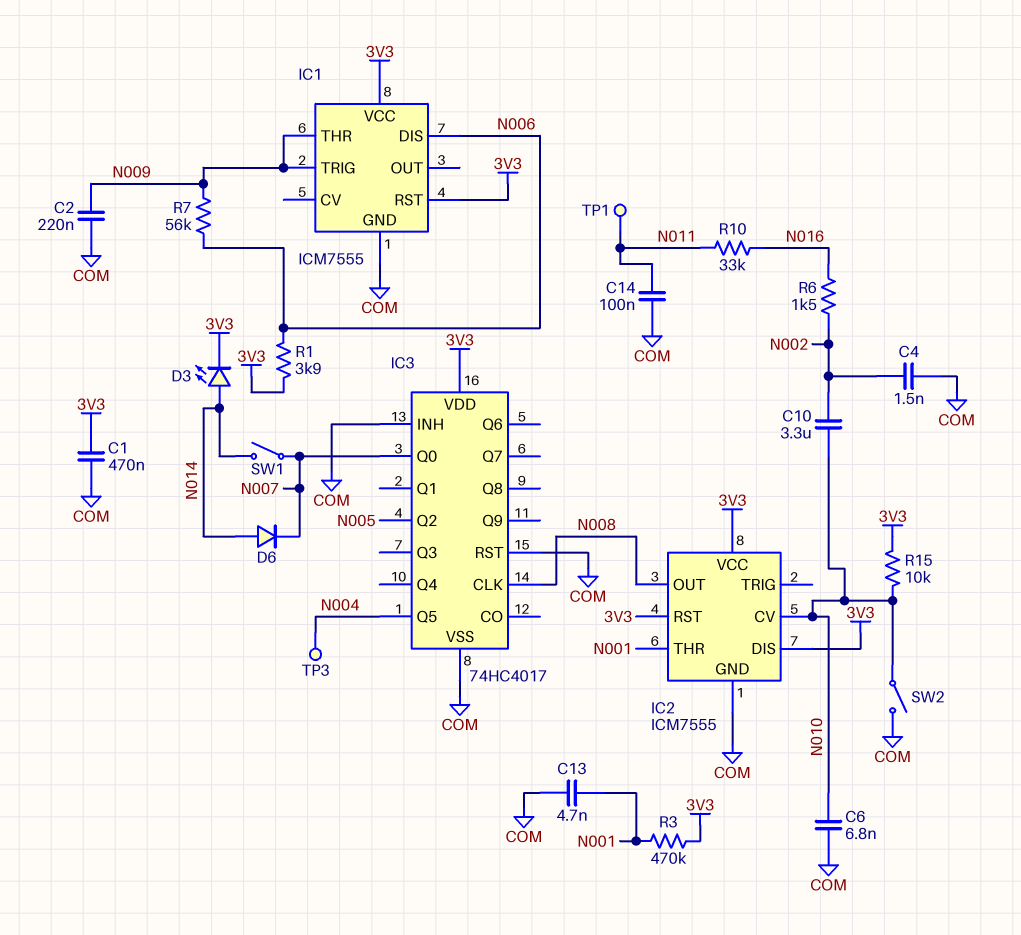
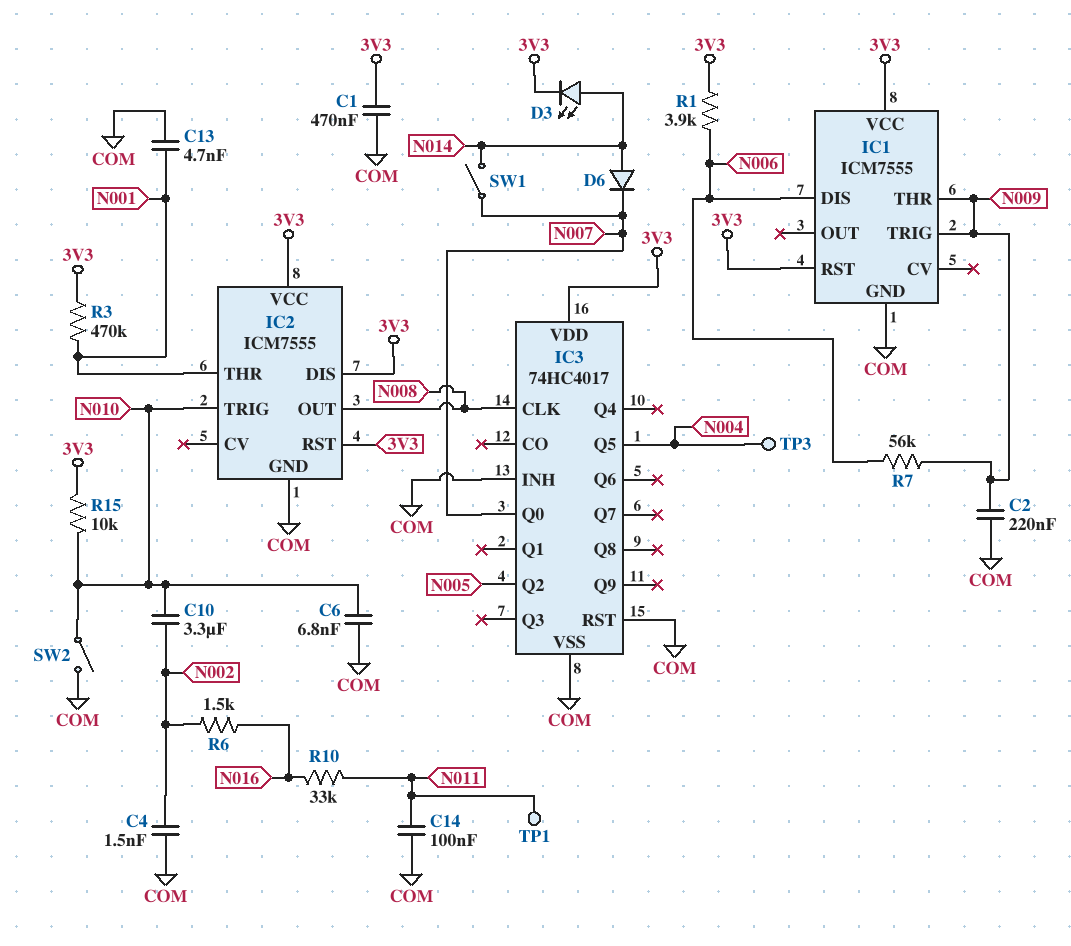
IC2 pin CV: N010 -> none
IC2 pin TRIG: none -> N010

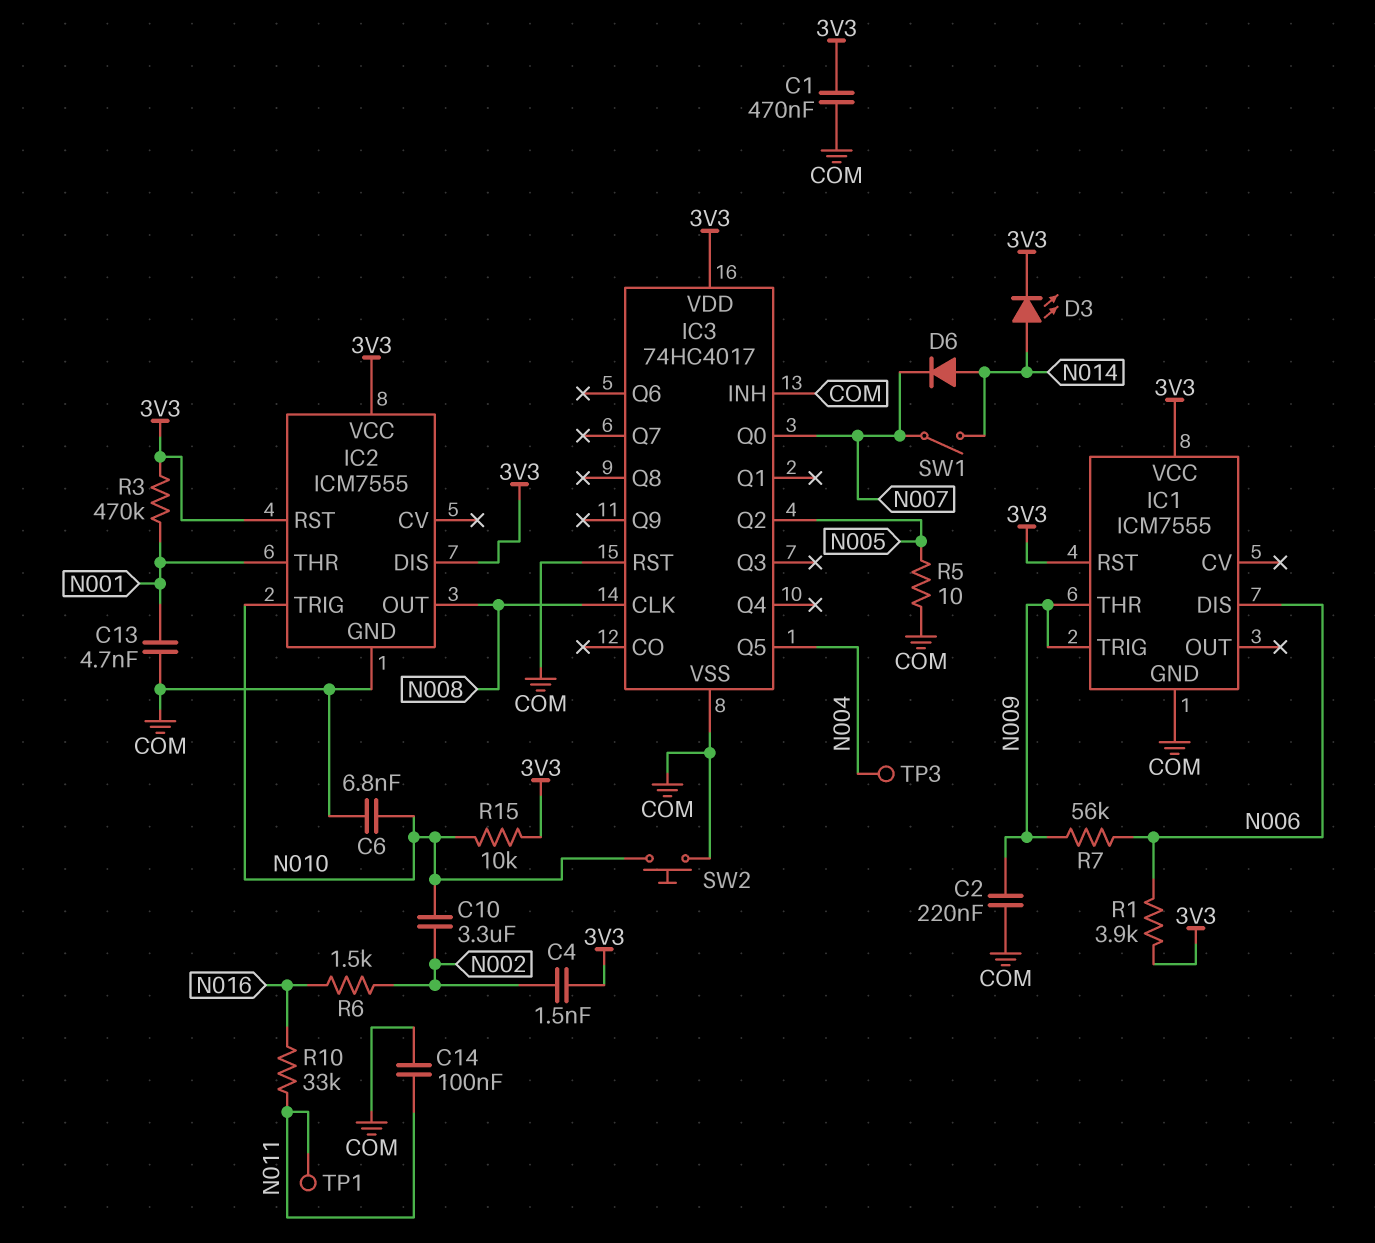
C4: 1.5nF (COM, N002) -> 1.5nF (3V3, N002)
R5: none -> 10 (COM, N005)
SW2: switch (COM, N010) -> button (COM, N010)

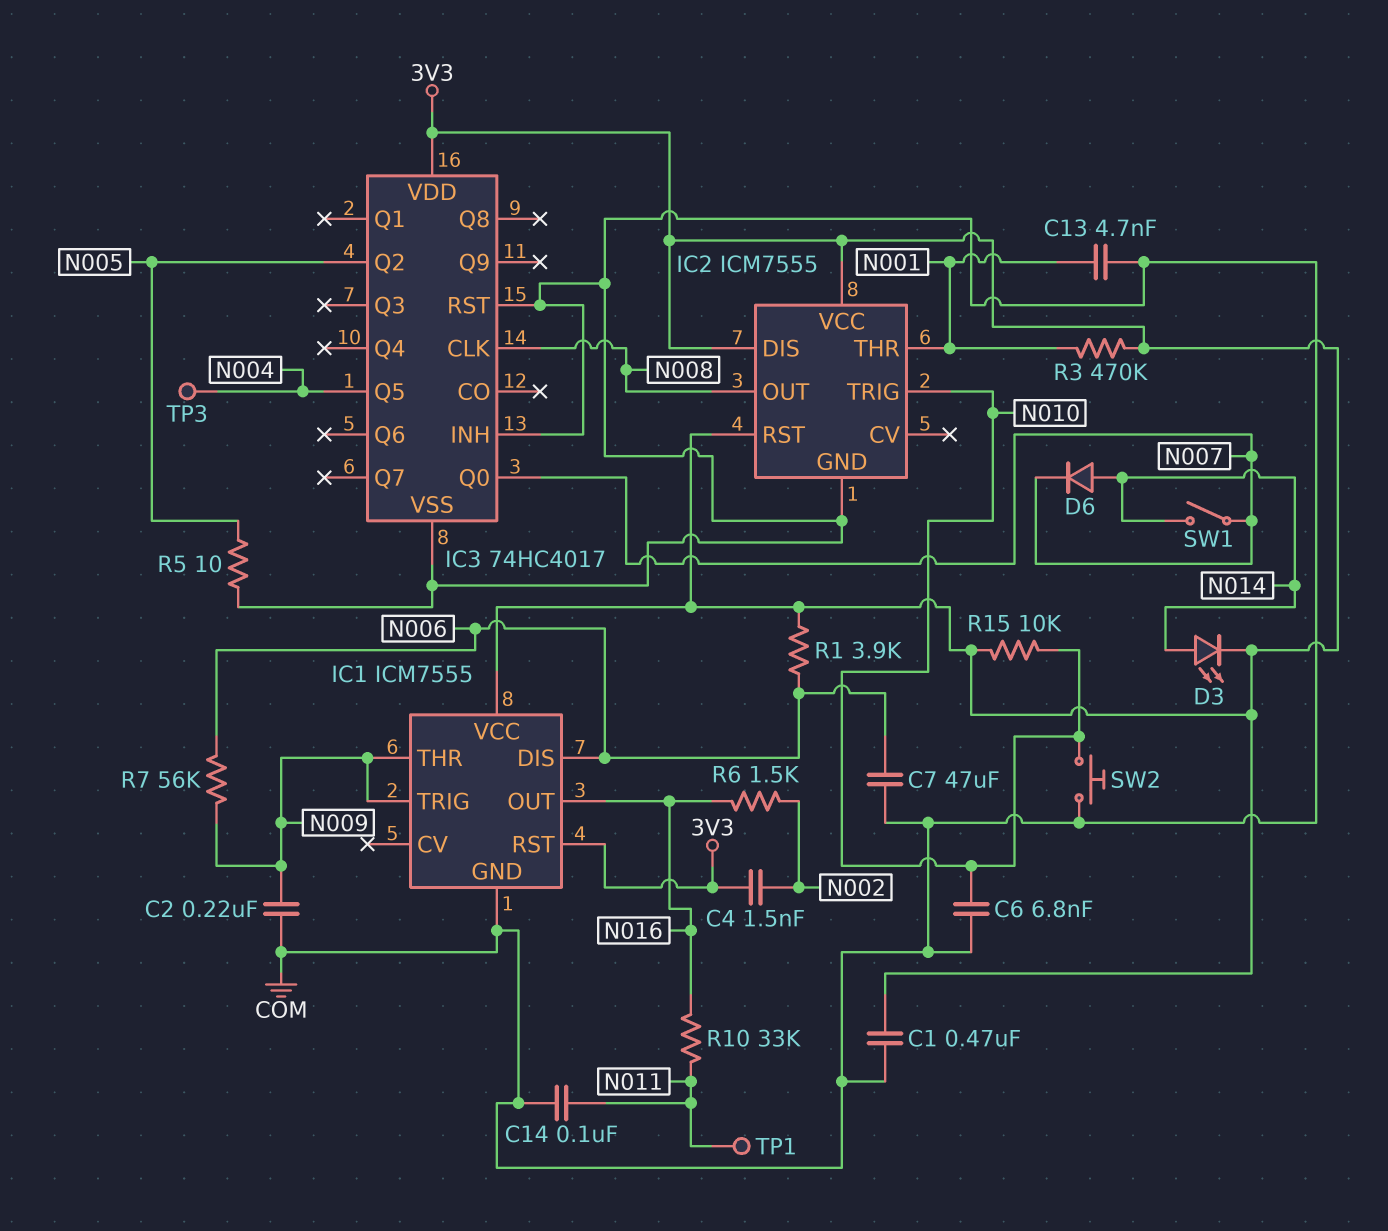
C7: none -> 47uF (COM, N006)
C10: 3.3uF (N002, N010) -> none
IC1 pin OUT: none -> N016

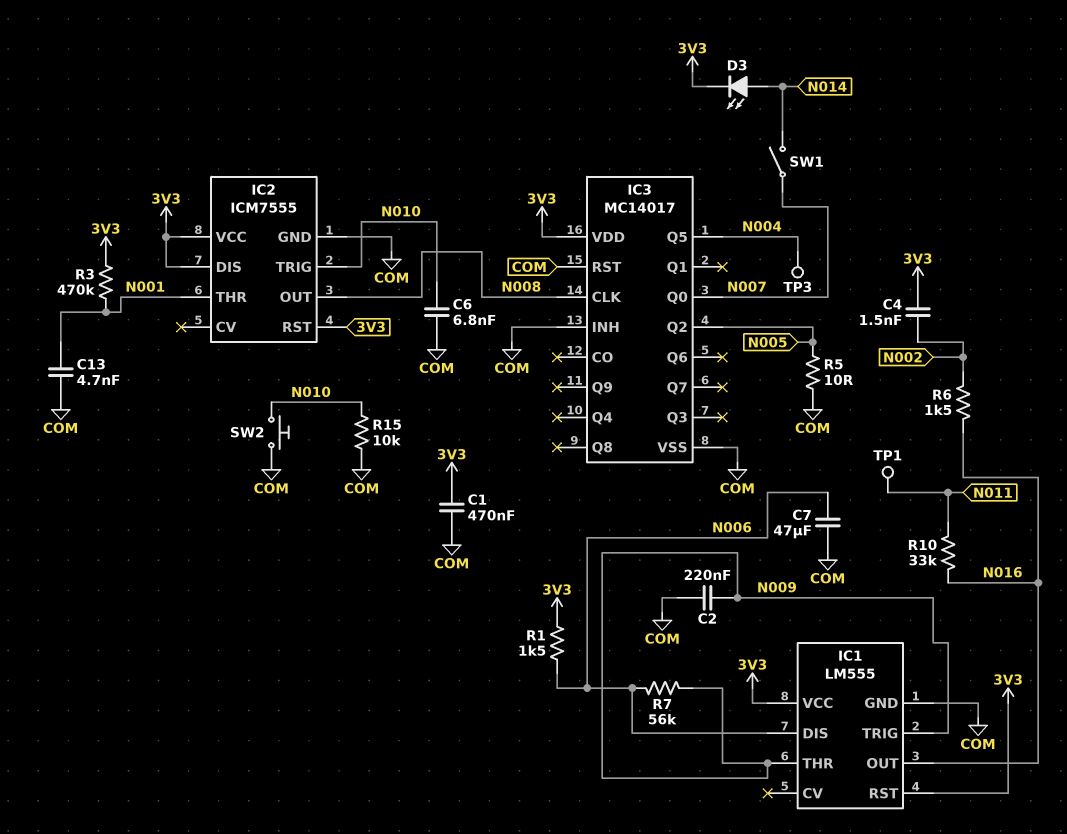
C14: 100nF (COM, N011) -> none
D6: diode (A N014, K N007) -> none
IC1: ICM7555 -> LM555
IC3: 74HC4017 -> MC14017
R1: 3.9k (3V3, N006) -> 1.5k (3V3, N006)
R15: 10k (3V3, N010) -> 10k (COM, N010)

